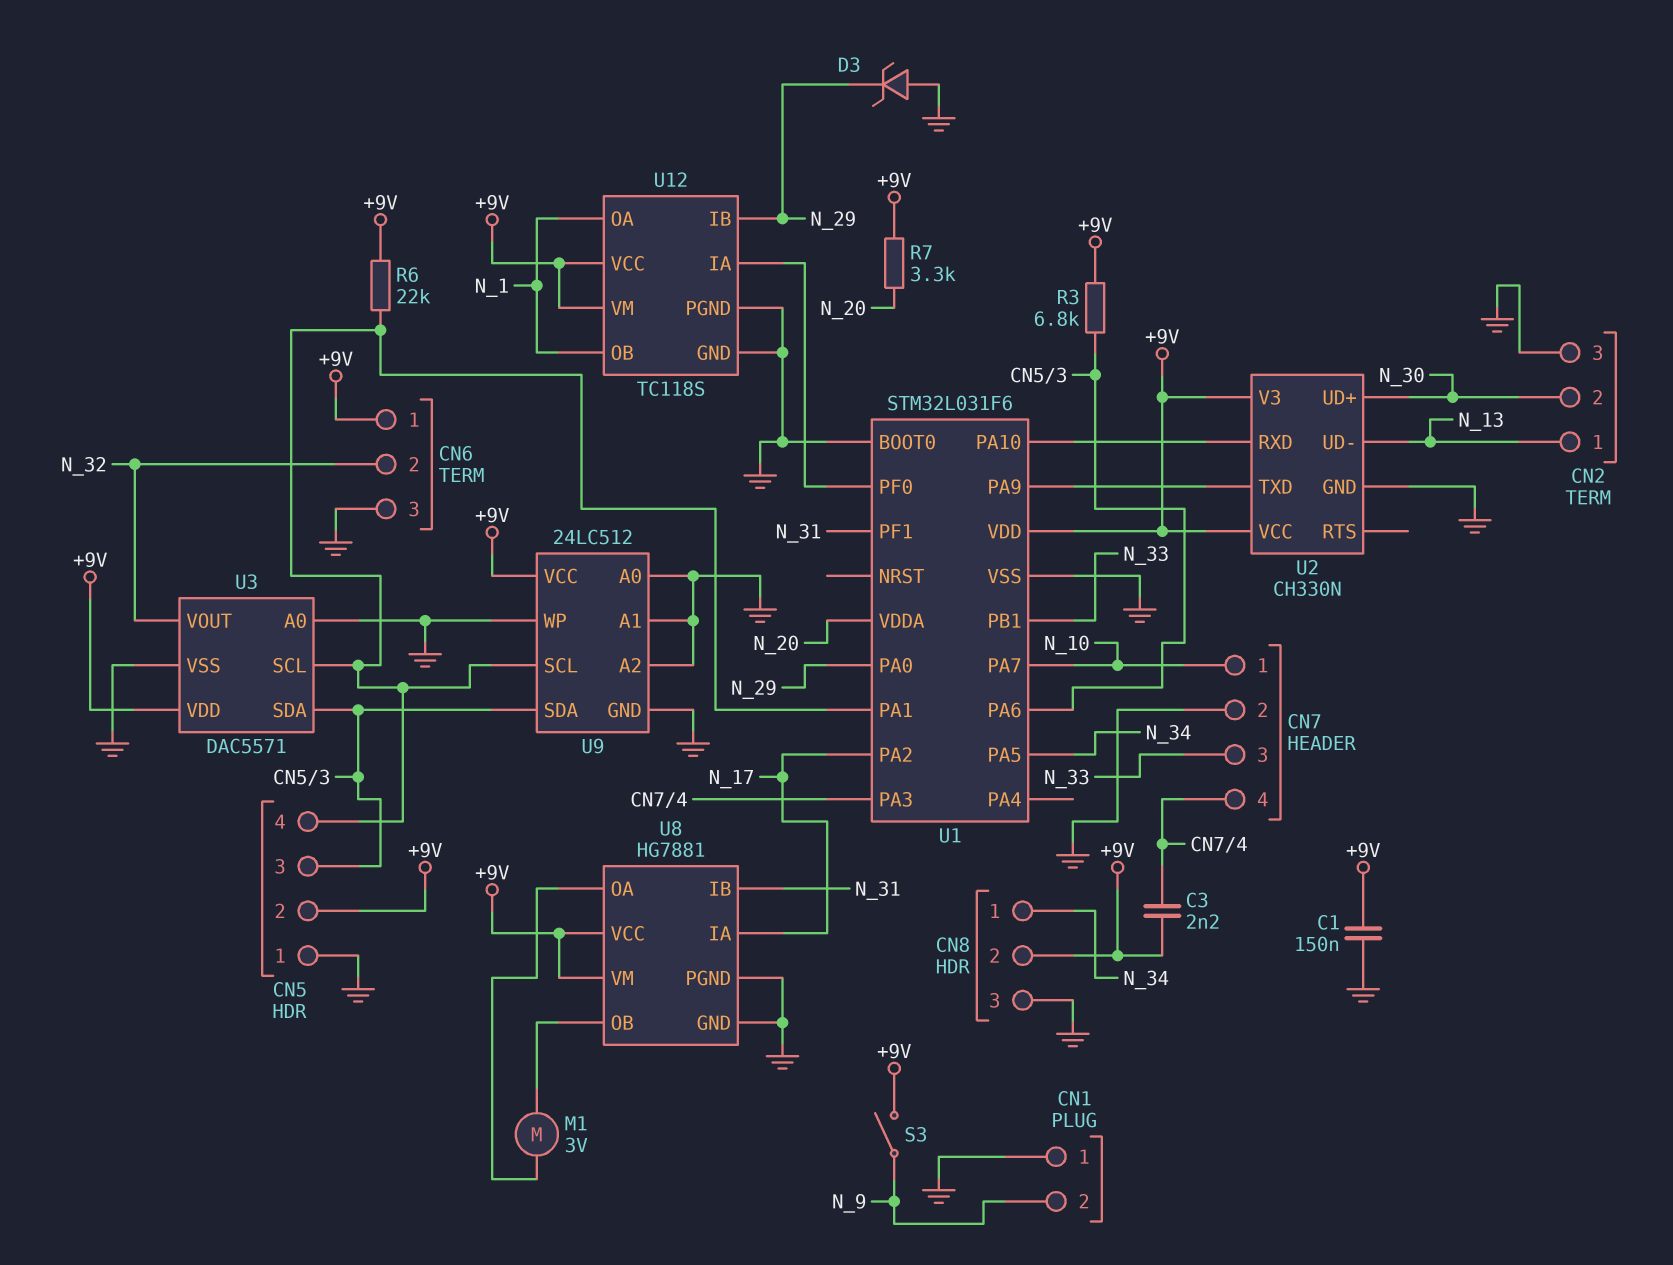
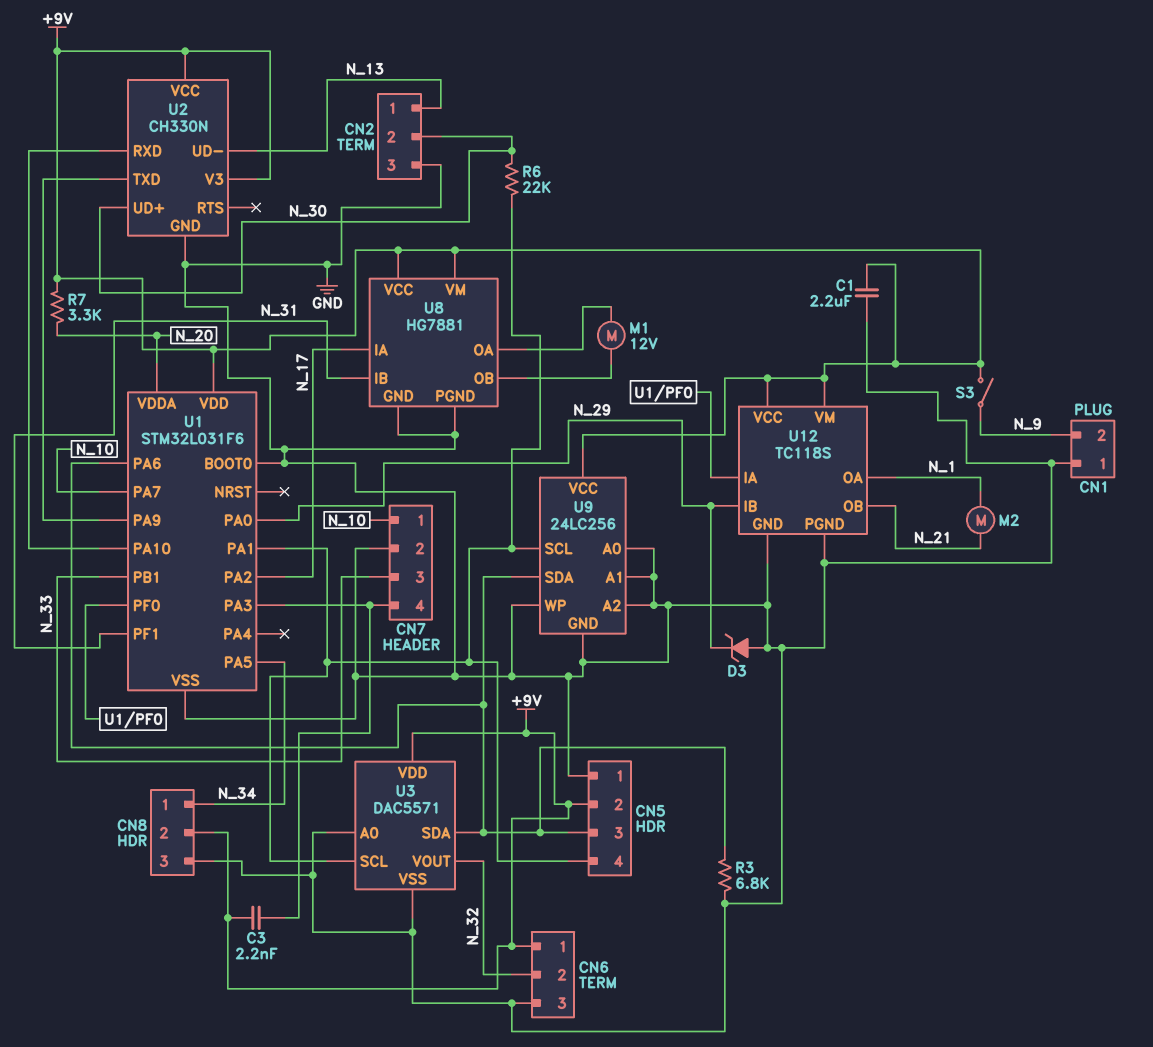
C1: 150nF (+9V, GND) -> 2.2uF (+9V, GND)
M1: motor 3V (U8/OA, U8/OB) -> motor 12V (U8/OA, U8/OB)
M2: none -> motor (N_1, N_21)
R3: 6.8k (+9V, CN5/3) -> 6.8k (CN5/3, GND)
R6: 22k (+9V, CN5/4) -> 22k (CN5/4, N_30)
U9: 24LC512 -> 24LC256
U12 pin OB: N_1 -> N_21

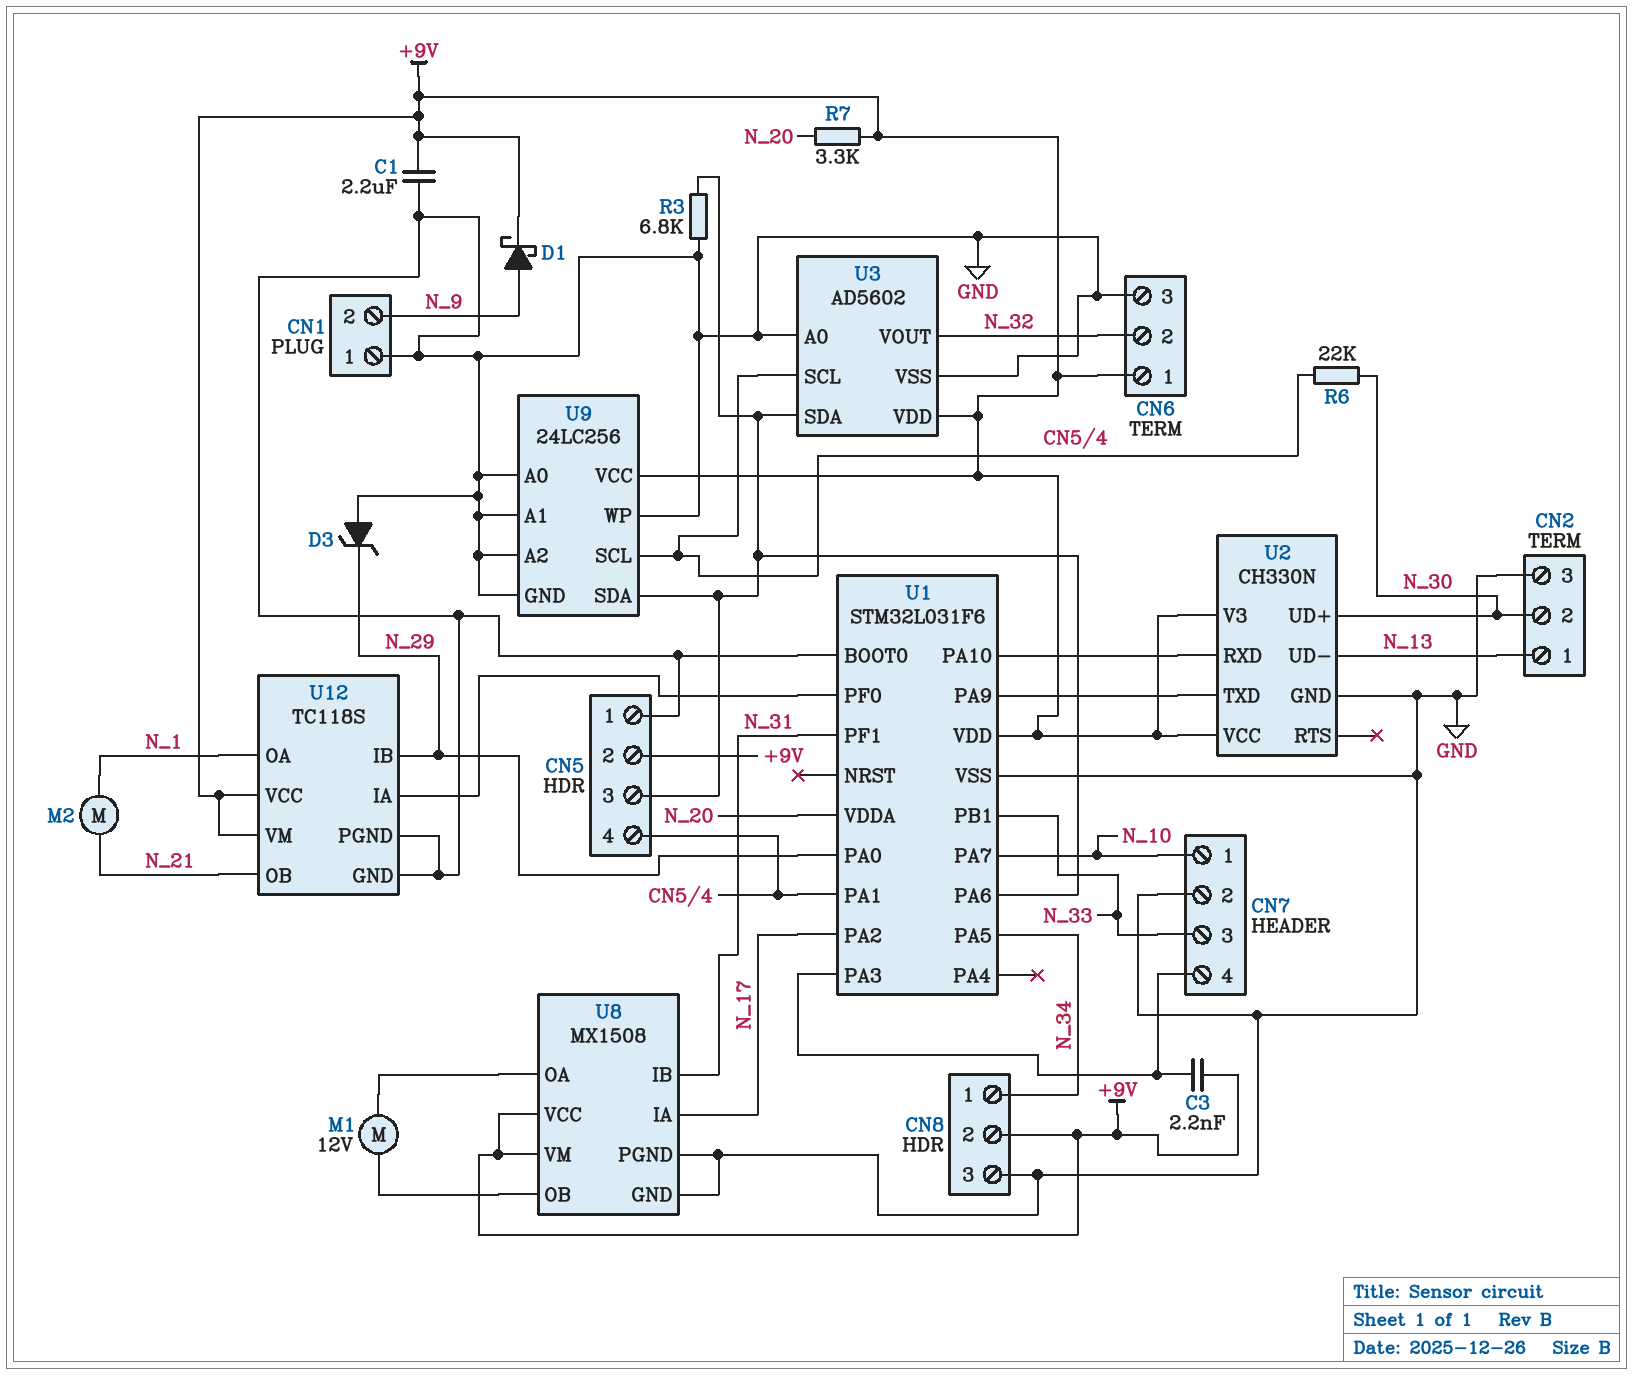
D1: none -> schottky (A N_9, K +9V)
S3: switch (+9V, N_9) -> none
U3: DAC5571 -> AD5602
U8: HG7881 -> MX1508

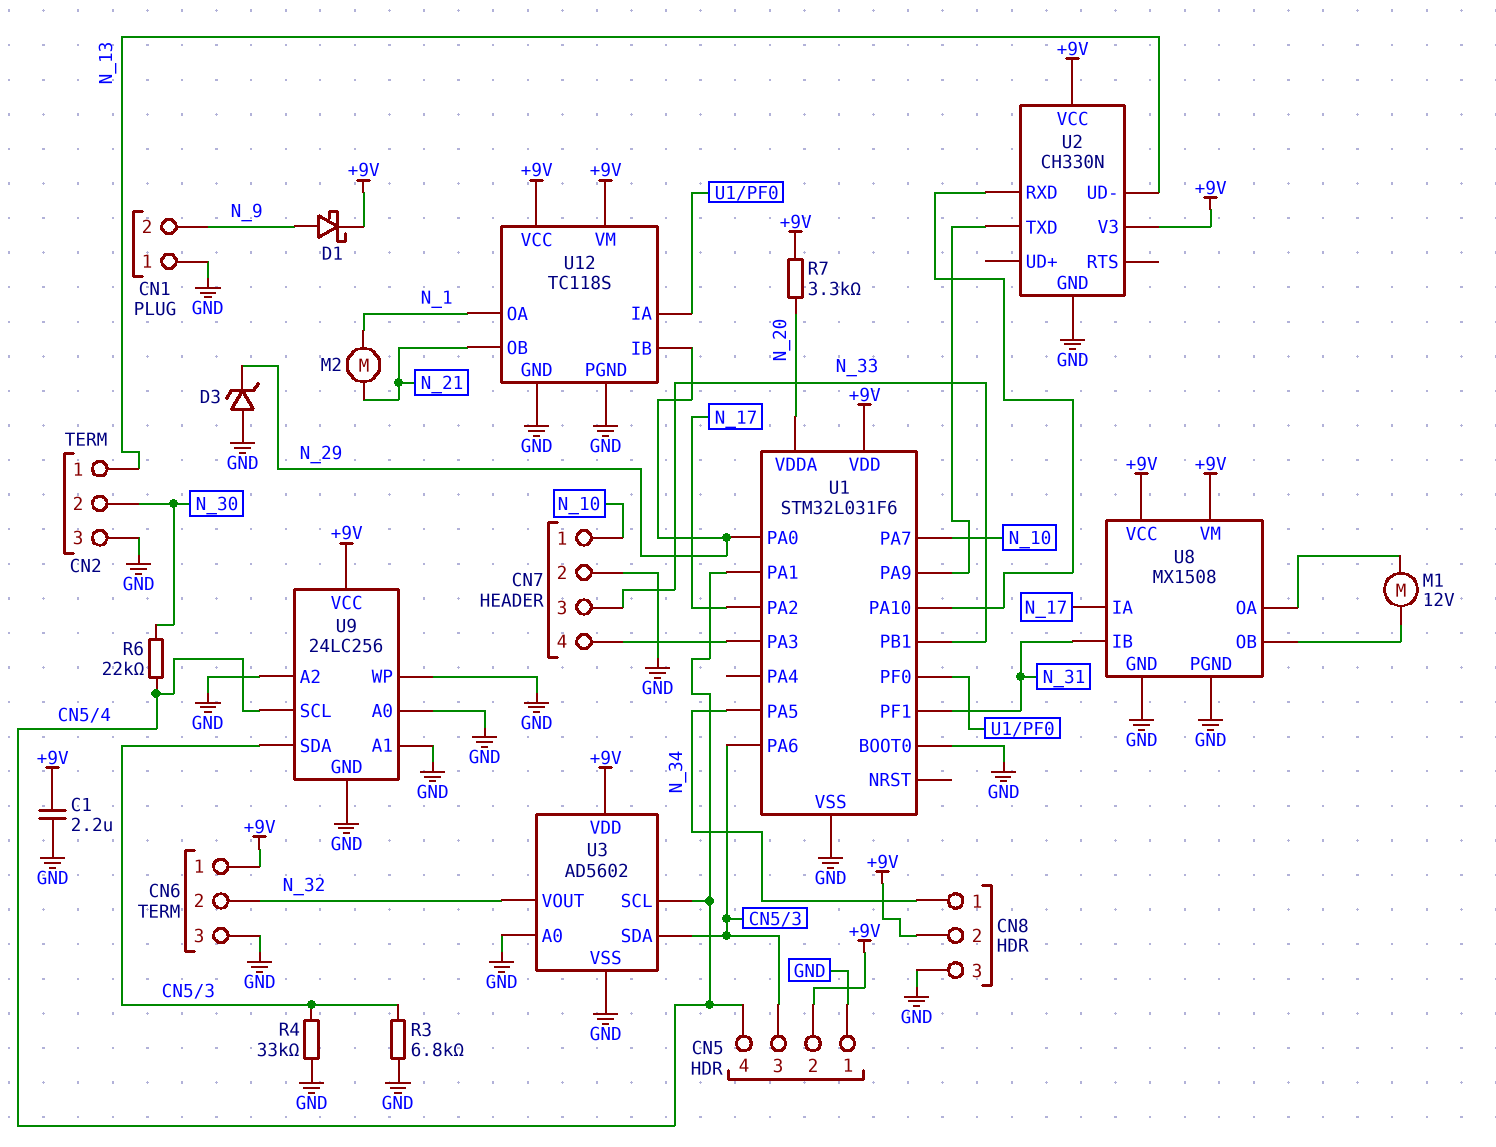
C3: 2.2nF (+9V, CN7/4) -> none
R4: none -> 33k (CN5/3, GND)
U2 pin UD+: N_30 -> none

